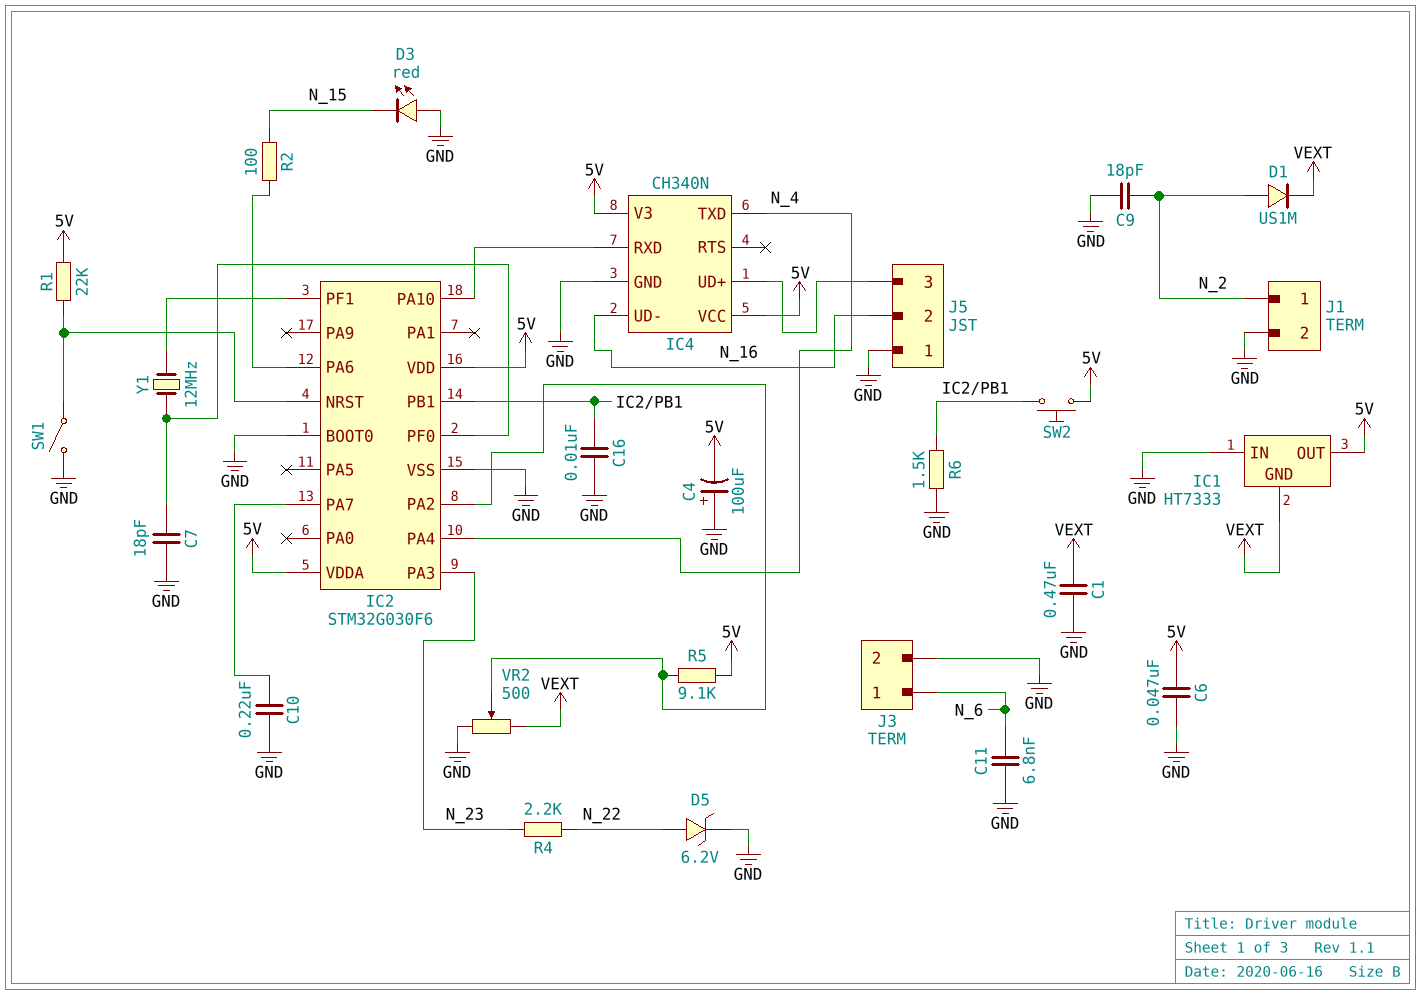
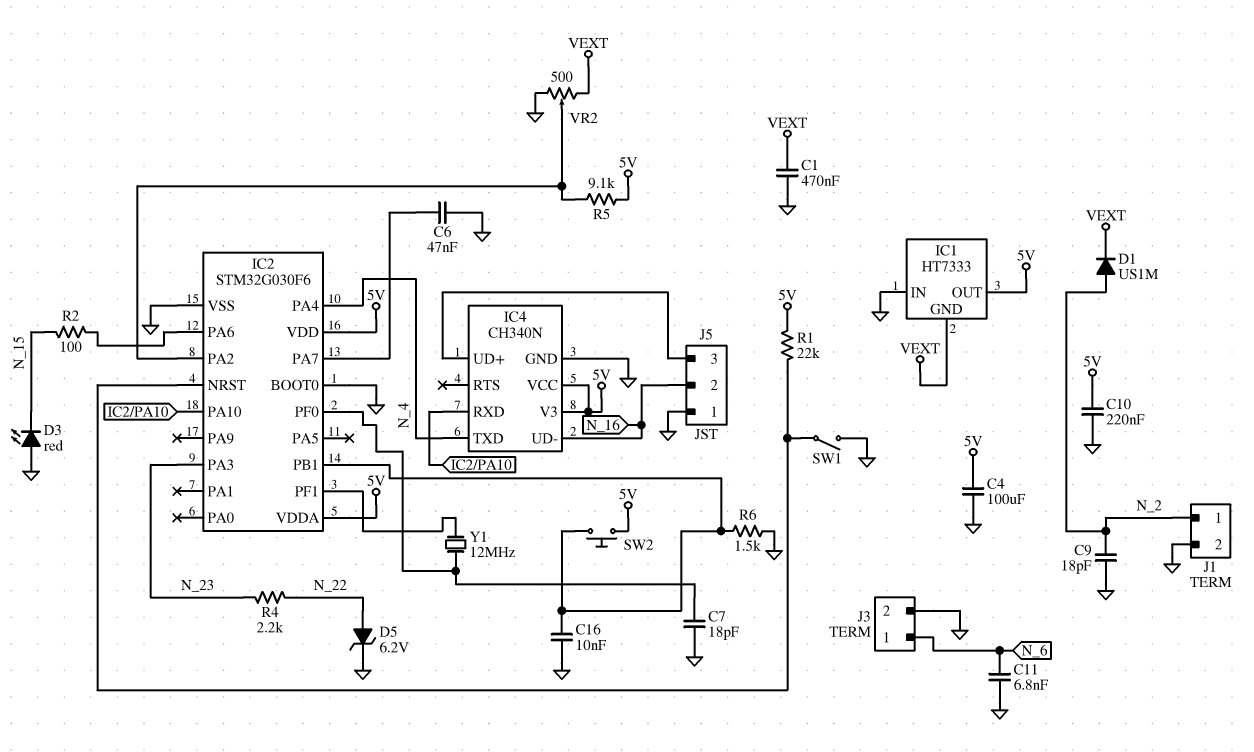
C4: 100uF (plus GND, minus 5V) -> 100uF (5V, GND)
C6: 47nF (5V, GND) -> 47nF (GND, IC2/PA7)
C10: 220nF (GND, IC2/PA7) -> 220nF (5V, GND)

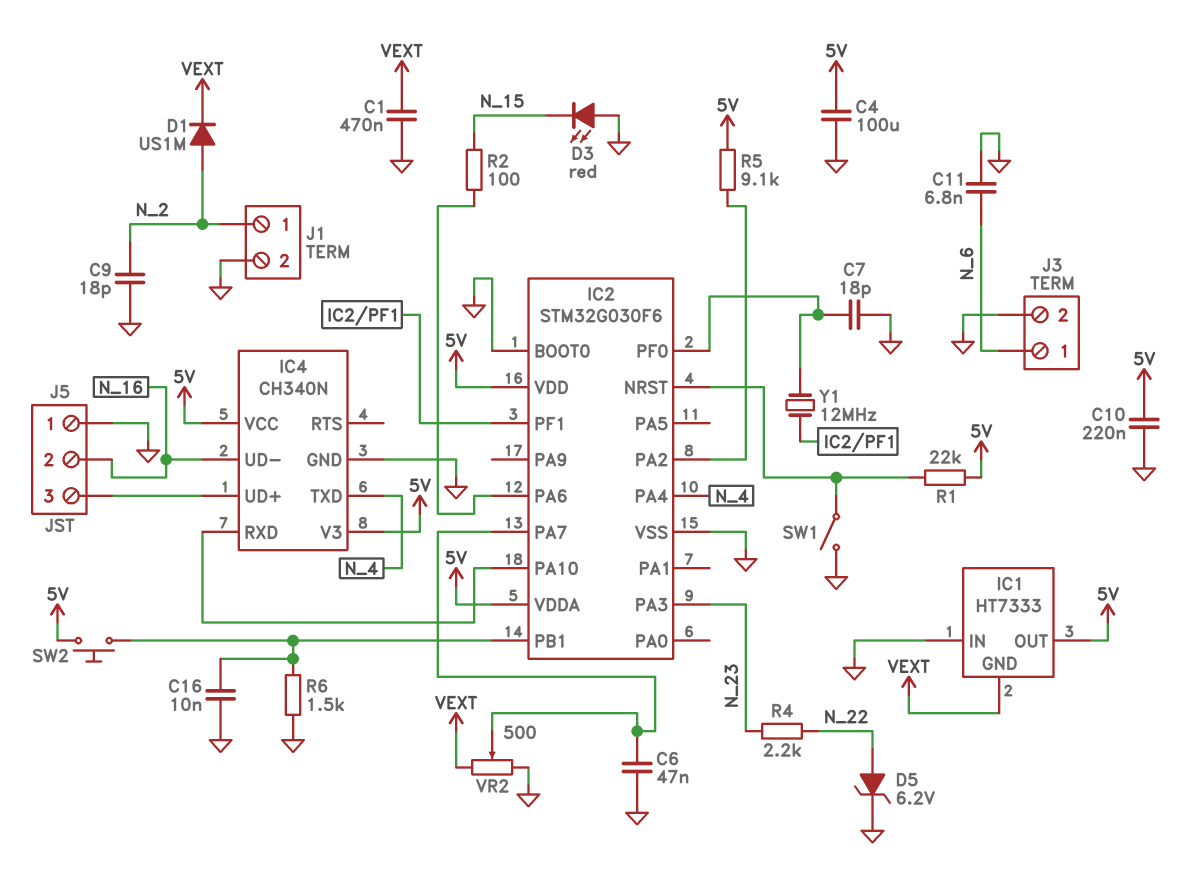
VR2: 500 (GND, VEXT, wiper IC2/PA2) -> 500 (GND, VEXT, wiper IC2/PA7)

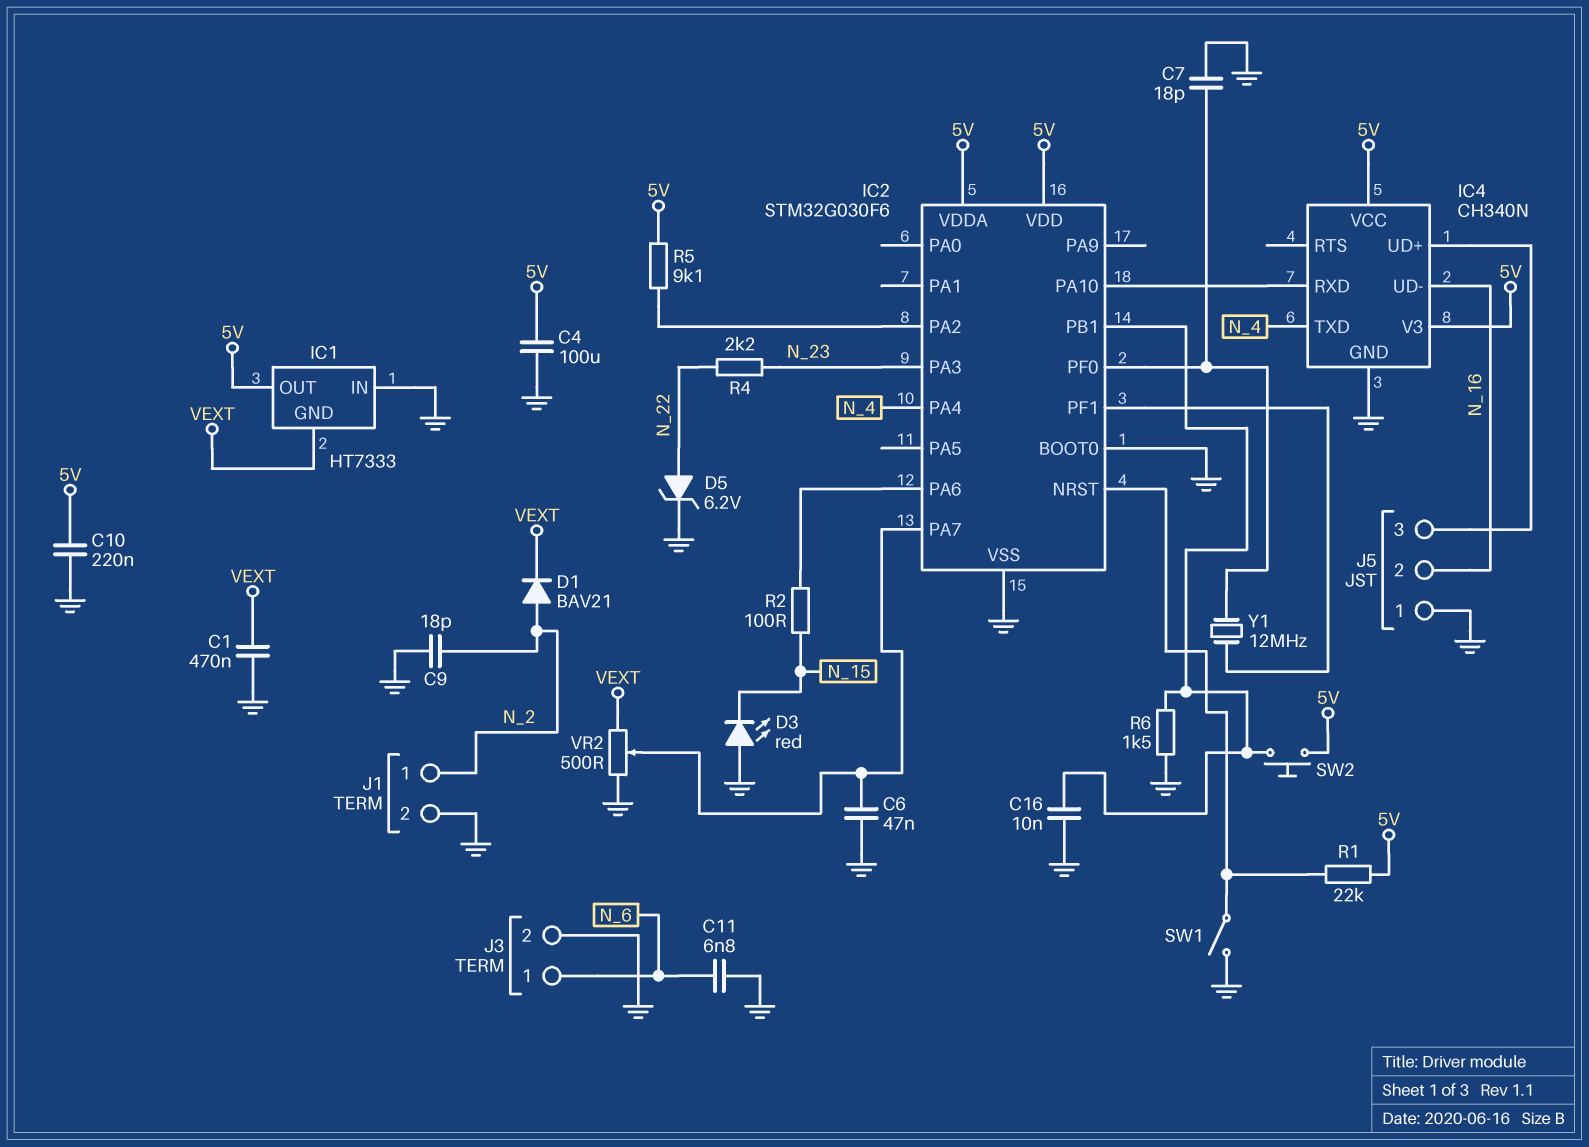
D1: diode US1M (A N_2, K VEXT) -> diode BAV21 (A N_2, K VEXT)

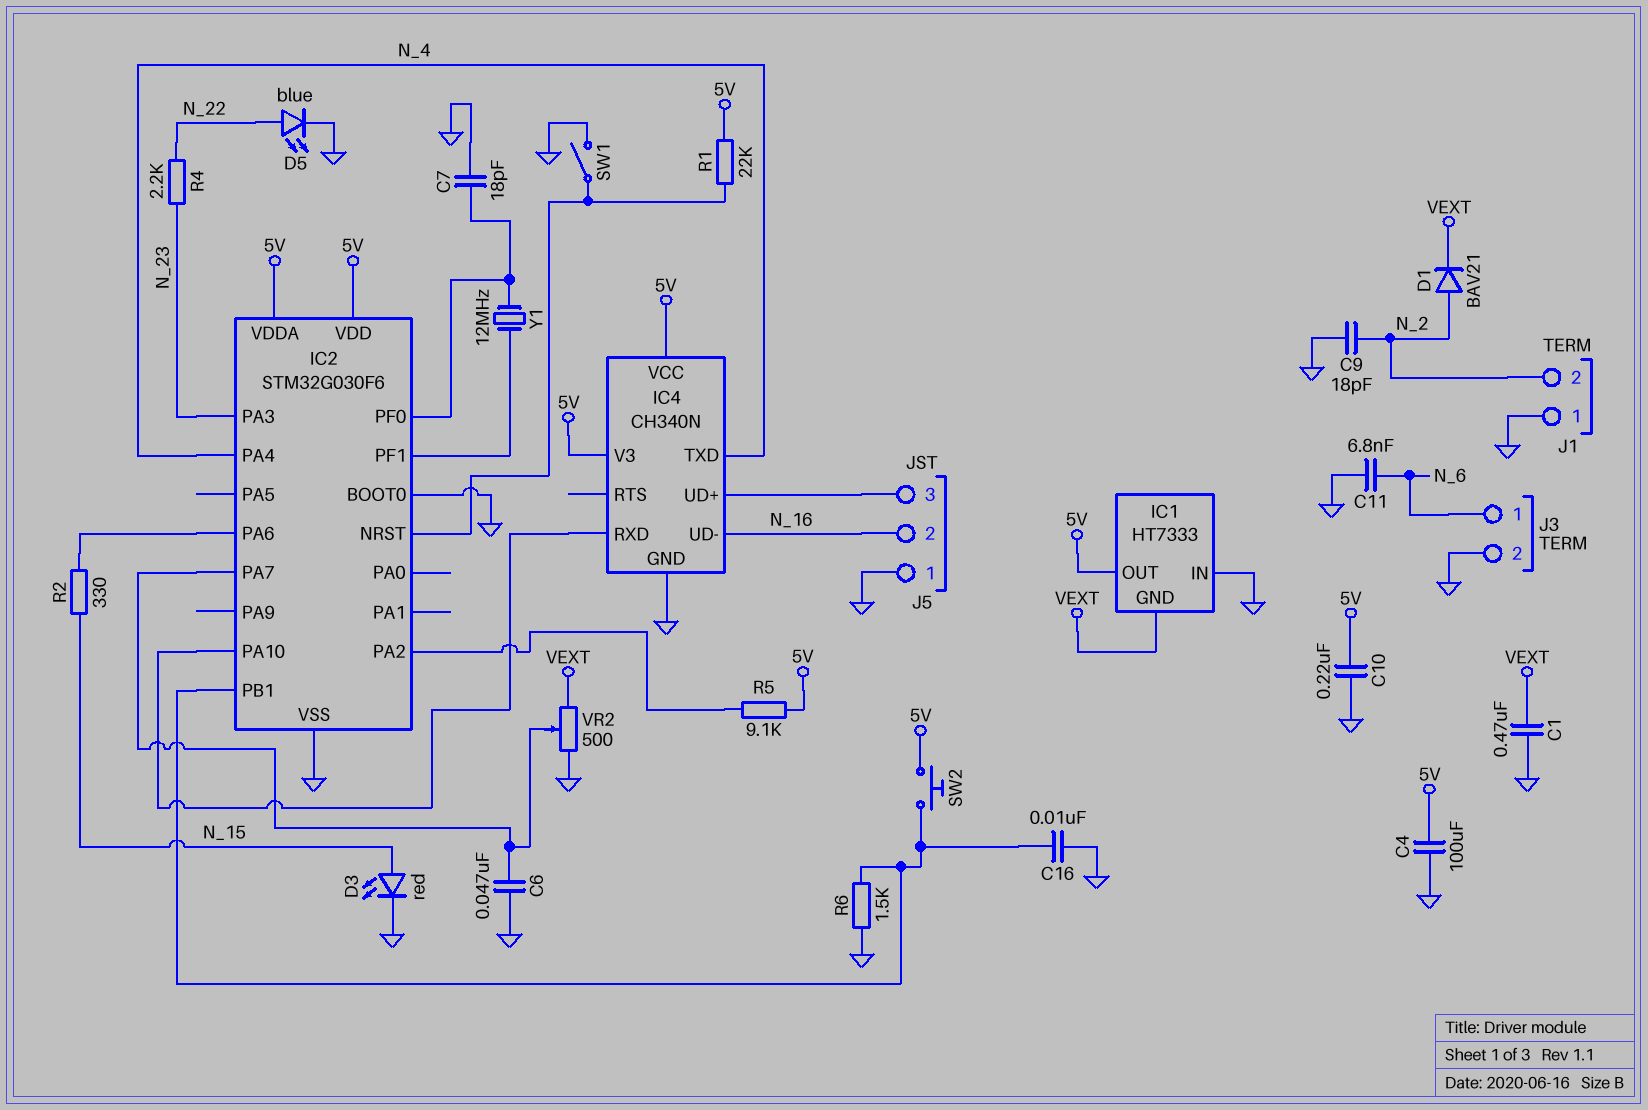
D3: LED red (A GND, K N_15) -> LED red (A N_15, K GND)
D5: zener 6.2V (A N_22, K GND) -> LED blue (A N_22, K GND)
J1 pin 1: N_2 -> GND
J1 pin 2: GND -> N_2
R2: 100 (IC2/PA6, N_15) -> 330 (IC2/PA6, N_15)

